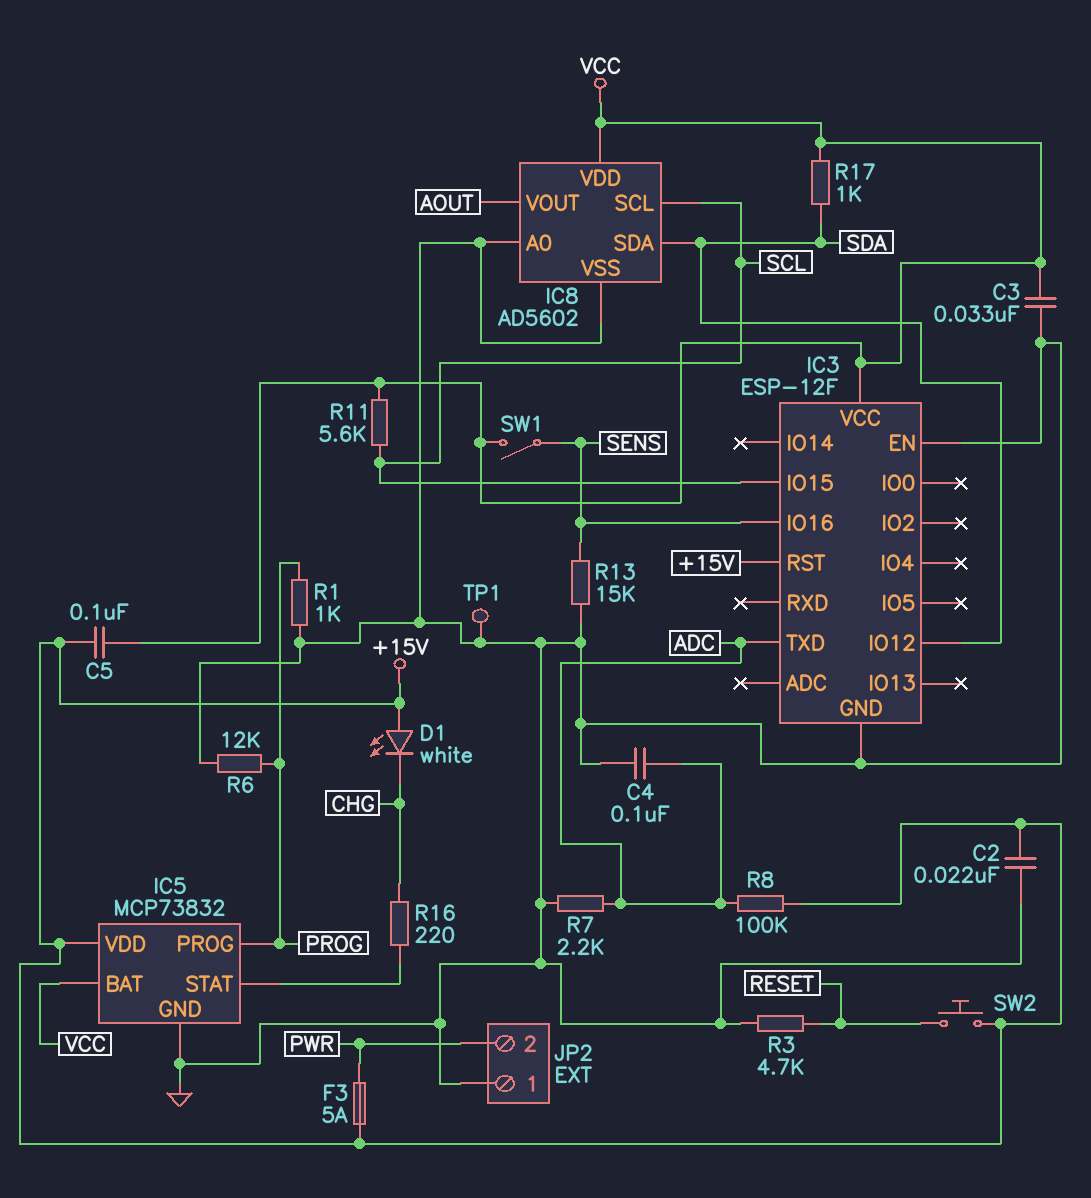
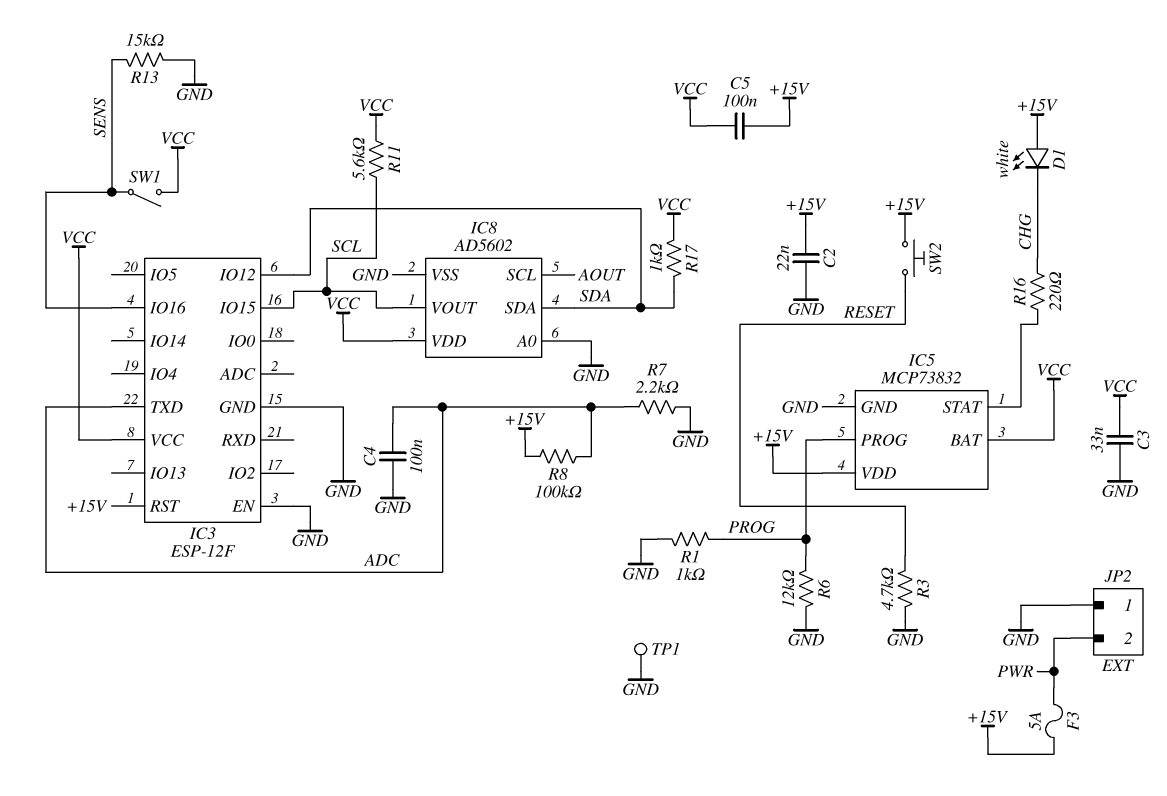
IC8 pin SCL: SCL -> AOUT
IC8 pin VOUT: AOUT -> SCL

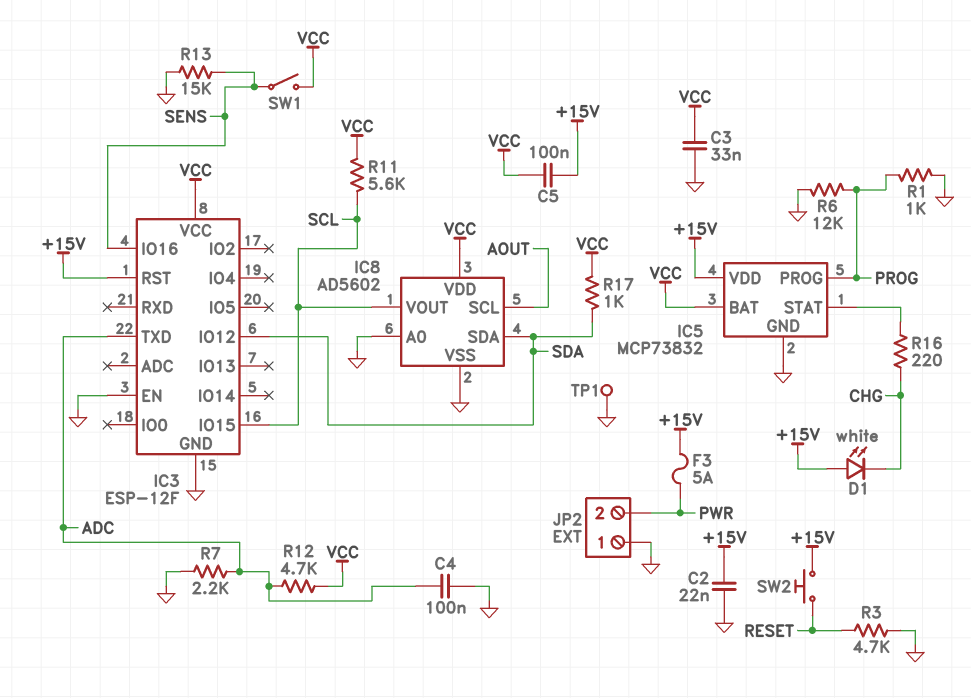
R8: 100k (+15V, ADC) -> none
R12: none -> 4.7k (ADC, VCC)

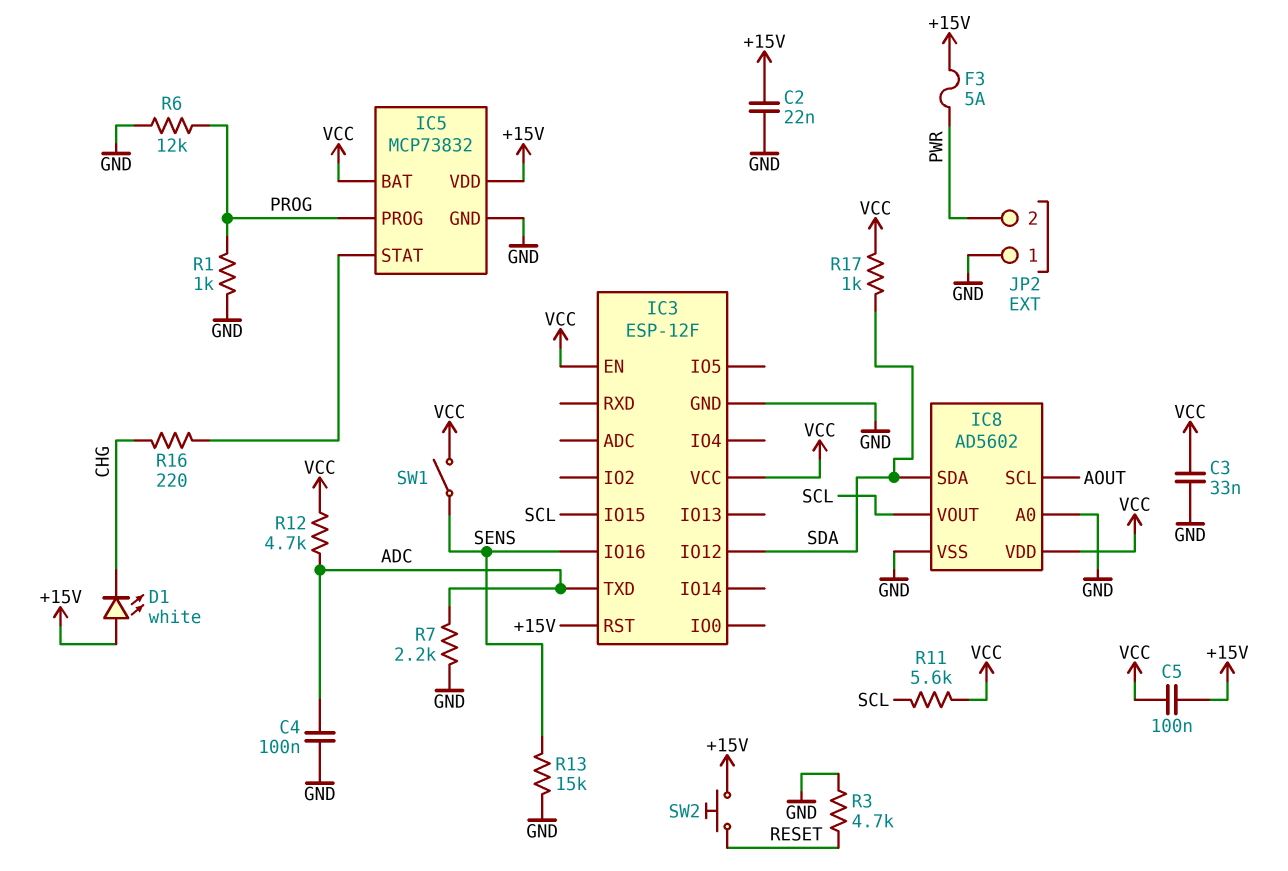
IC3 pin EN: GND -> VCC
TP1: test point (GND) -> none

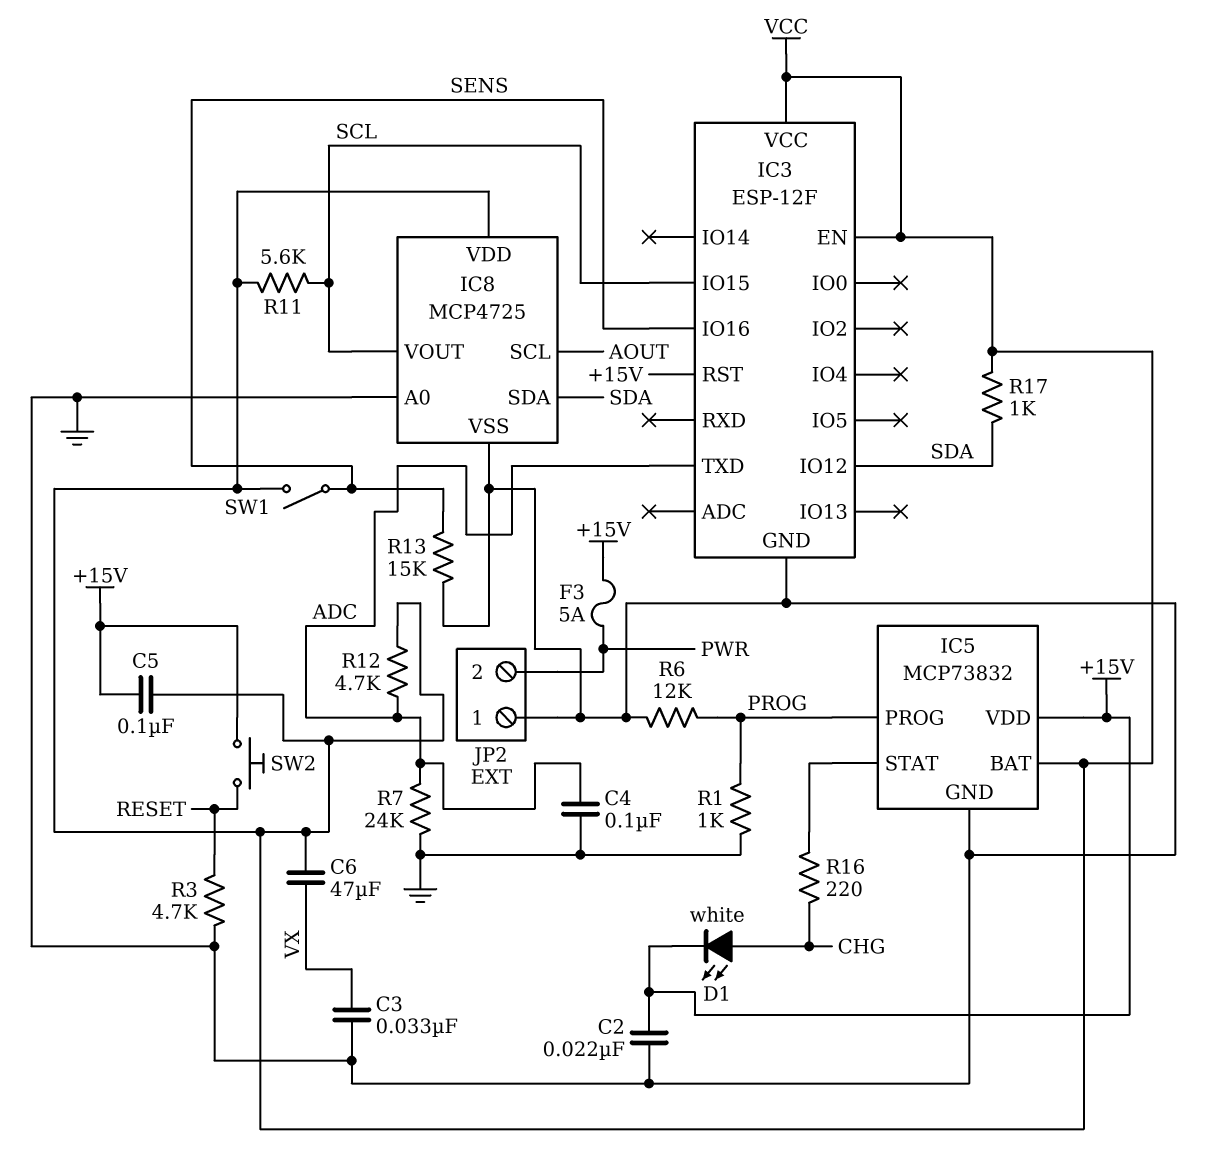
C3: 33nF (GND, VCC) -> 33nF (GND, VX)
C6: none -> 47uF (VCC, VX)
D1: LED white (A +15V, K CHG) -> LED white (A CHG, K +15V)
IC8: AD5602 -> MCP4725
R7: 2.2k (ADC, GND) -> 24k (ADC, GND)

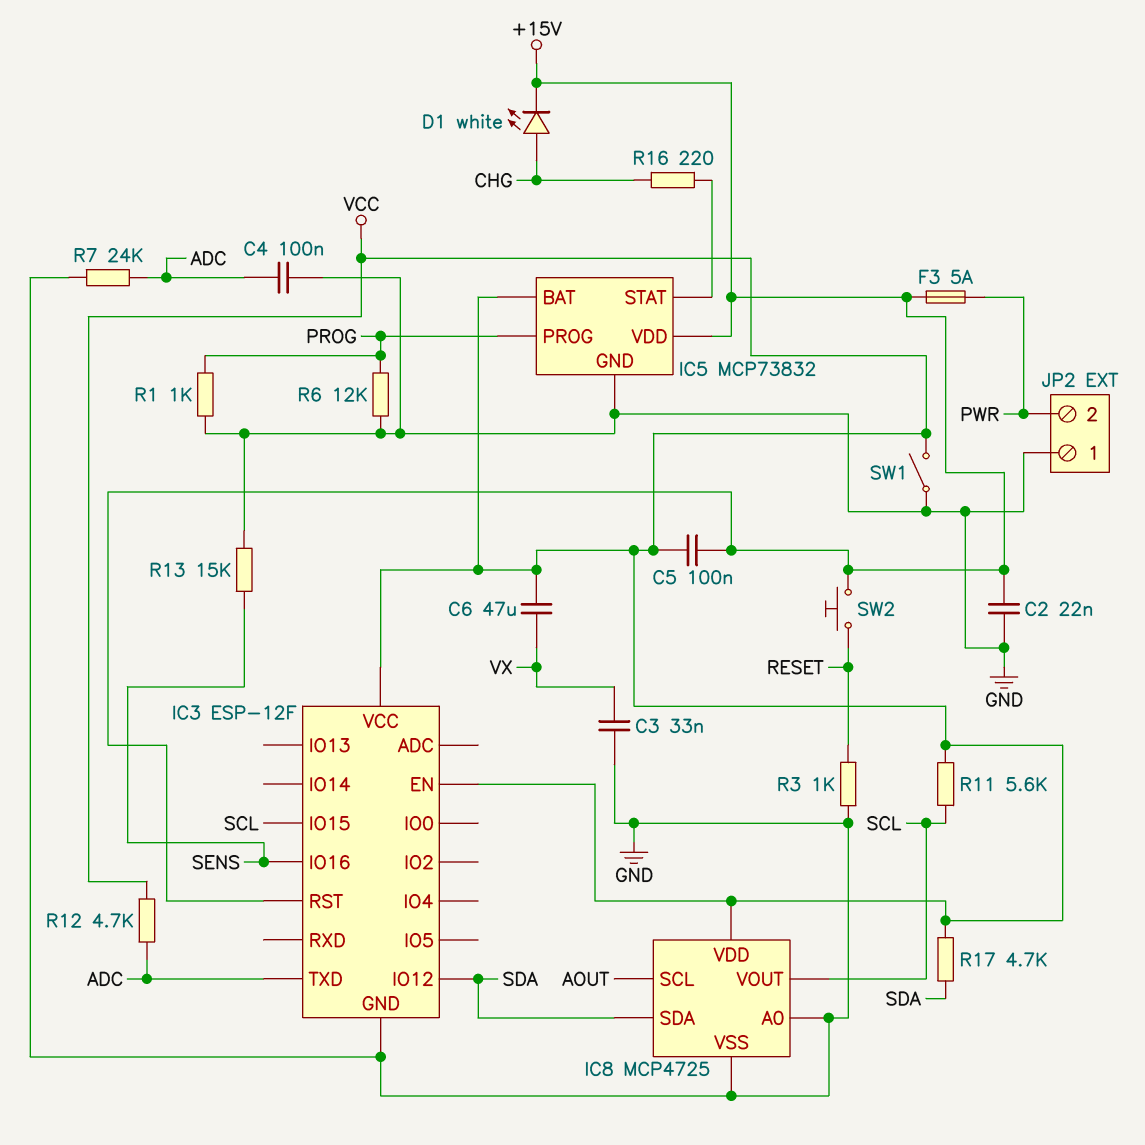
R3: 4.7k (GND, RESET) -> 1k (GND, RESET)
R17: 1k (SDA, VCC) -> 4.7k (SDA, VCC)
SW1: switch (SENS, VCC) -> switch (GND, VCC)

